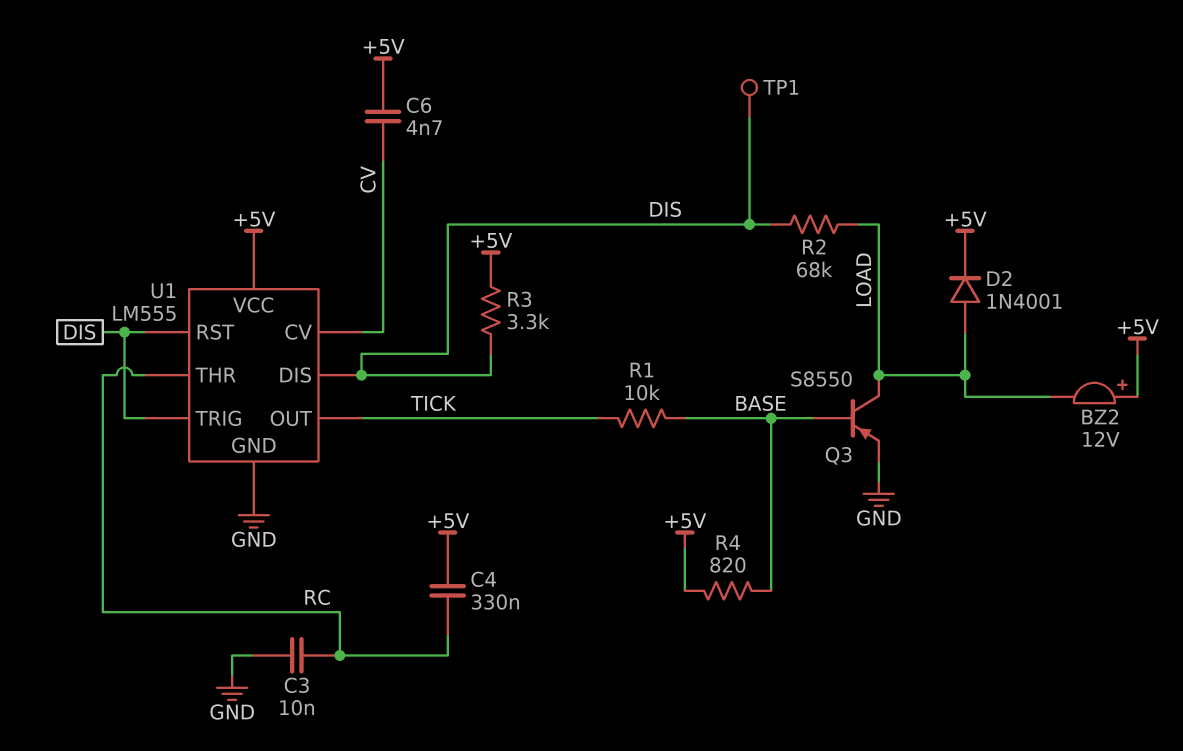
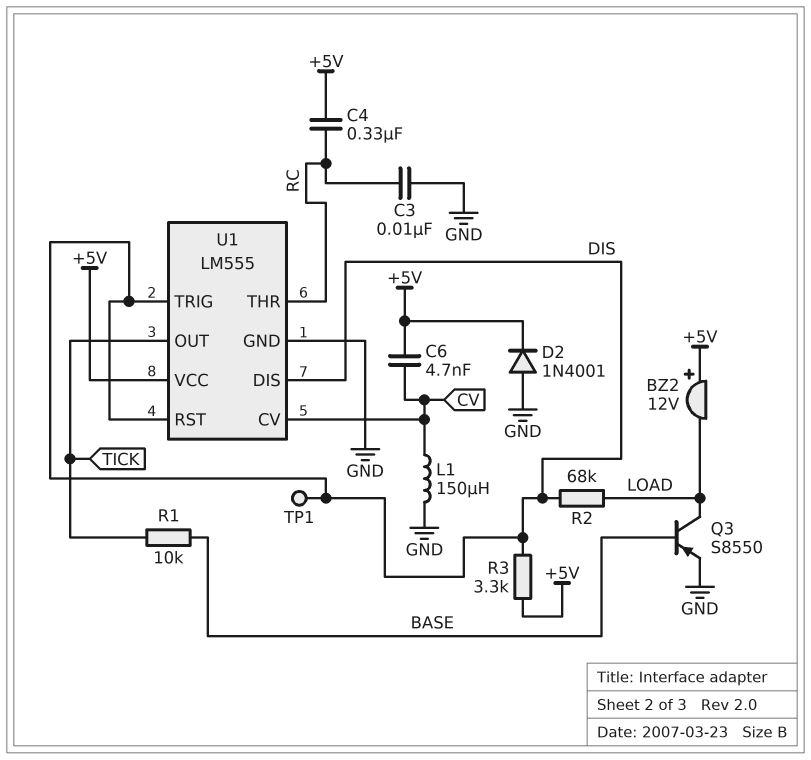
D2: diode 1N4001 (A LOAD, K +5V) -> diode 1N4001 (A GND, K +5V)
L1: none -> 150uH (CV, GND)
R4: 820 (+5V, BASE) -> none

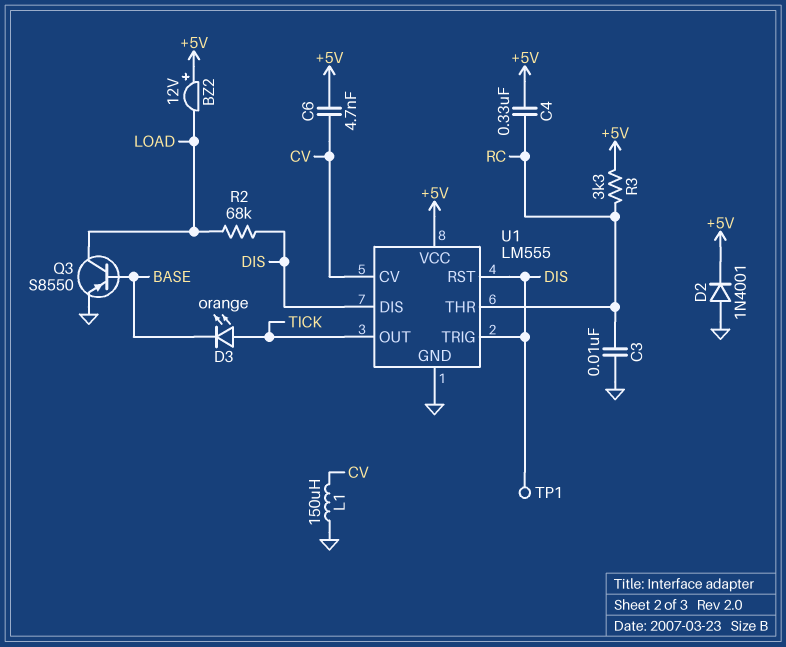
D3: none -> LED orange (A TICK, K BASE)
R1: 10k (BASE, TICK) -> none
R3: 3.3k (+5V, DIS) -> 3.3k (+5V, RC)

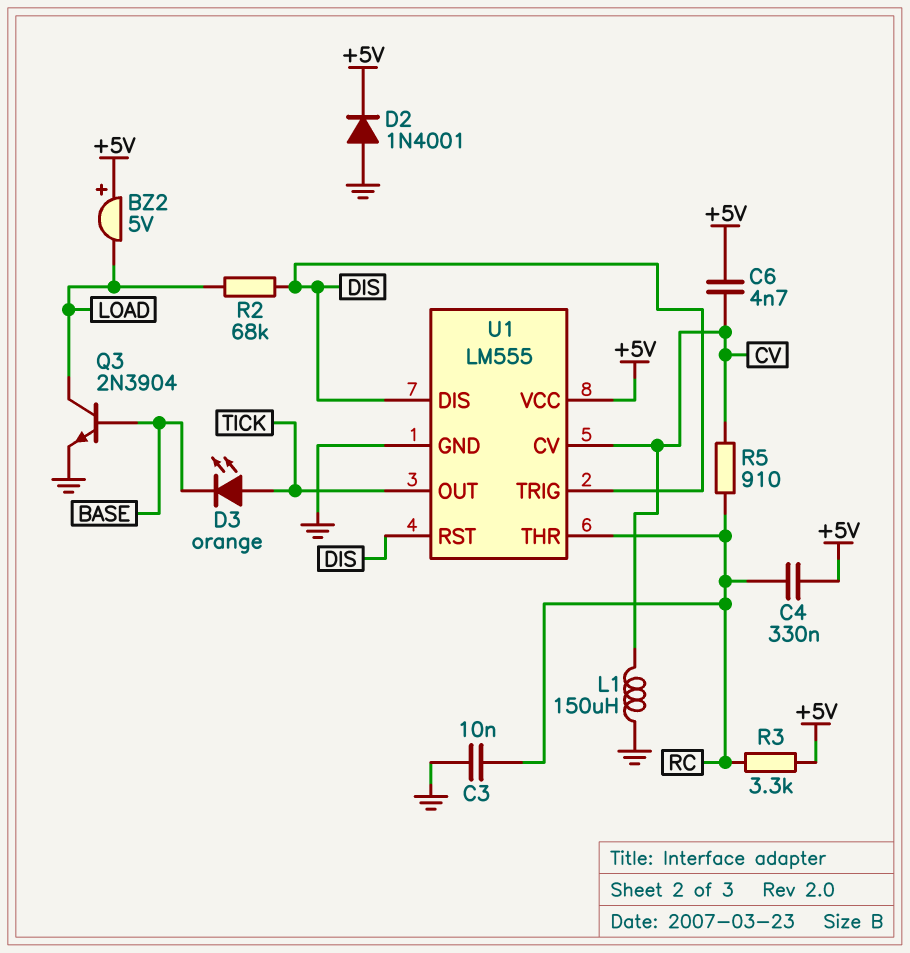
BZ2: buzzer 12V (plus +5V, minus LOAD) -> buzzer 5V (plus +5V, minus LOAD)
Q3: PNP S8550 (B BASE, C LOAD, E GND) -> NPN 2N3904 (B BASE, C LOAD, E GND)
R5: none -> 910 (CV, RC)
TP1: test point (DIS) -> none

